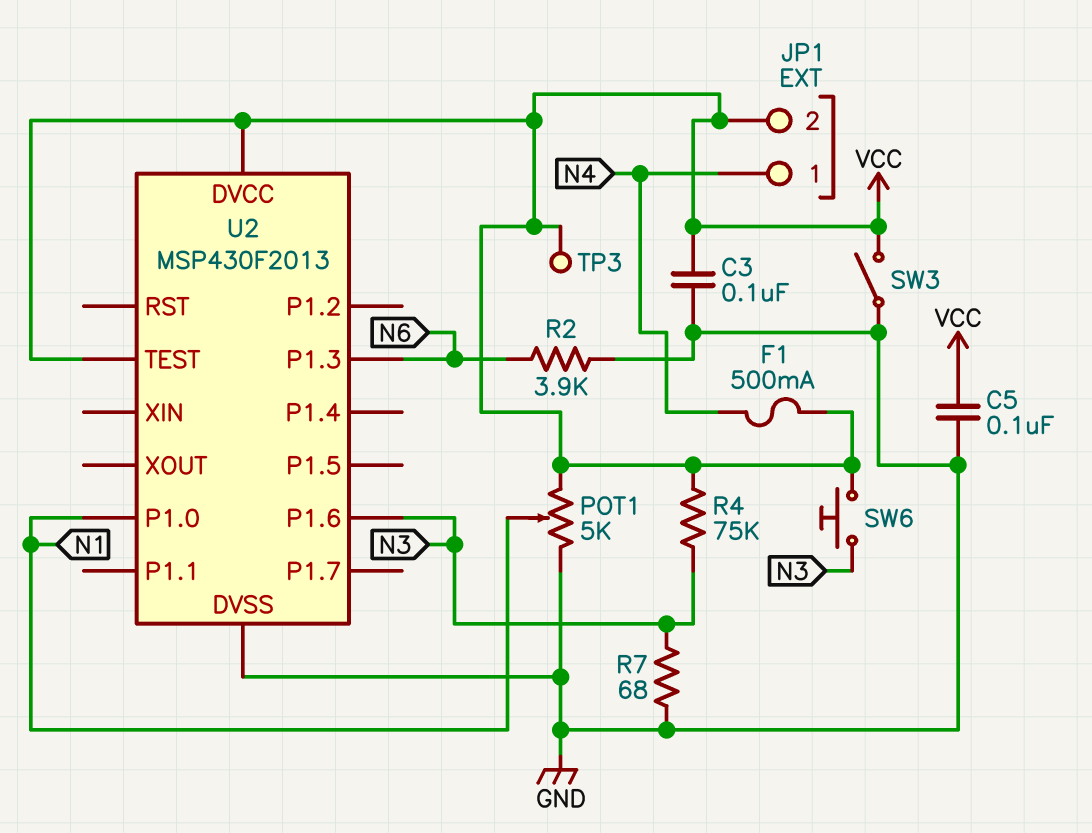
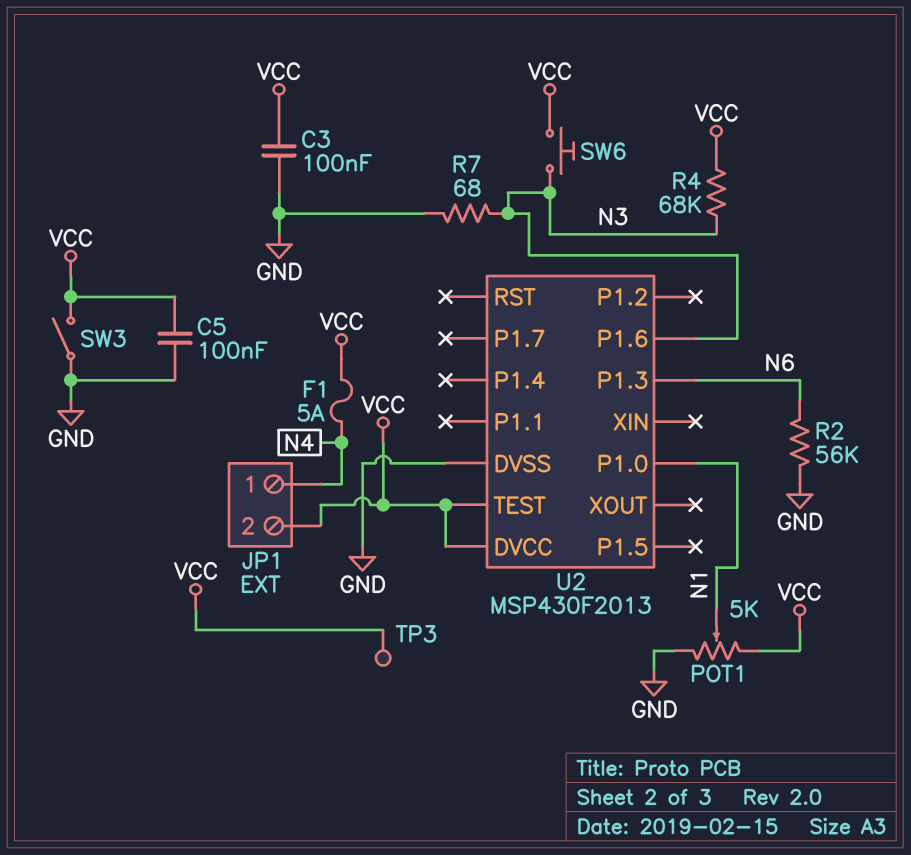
F1: 500mA (N4, VCC) -> 5A (N4, VCC)
R2: 3.9k (GND, N6) -> 56k (GND, N6)
R4: 75k (N3, VCC) -> 68k (N3, VCC)

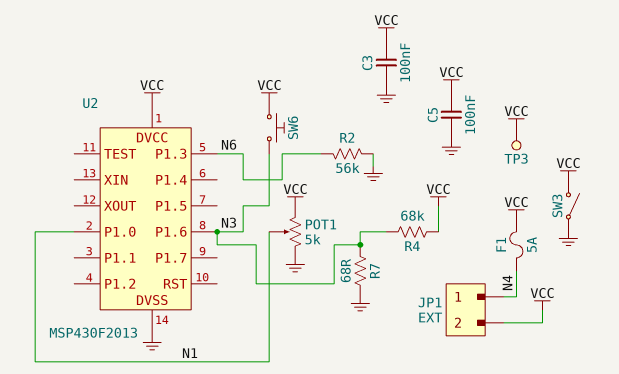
U2 pin TEST: VCC -> none

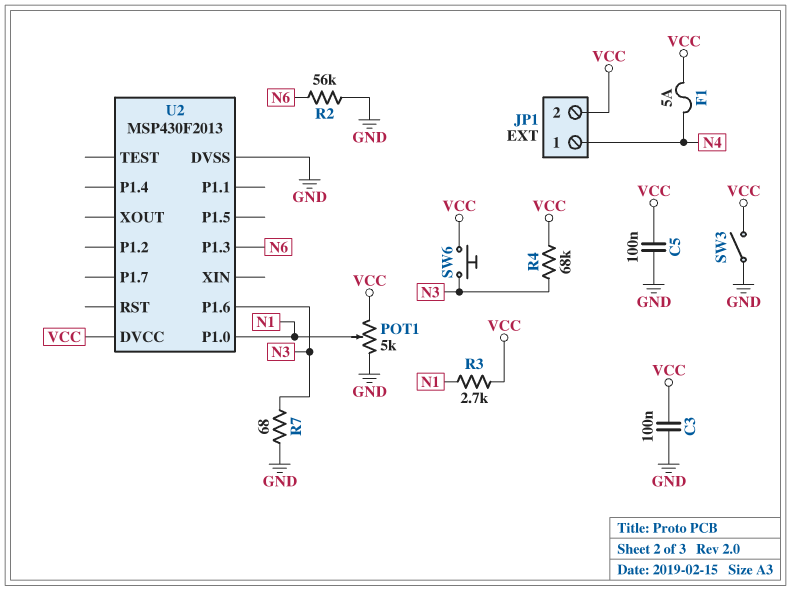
R3: none -> 2.7k (N1, VCC)
TP3: test point (VCC) -> none

